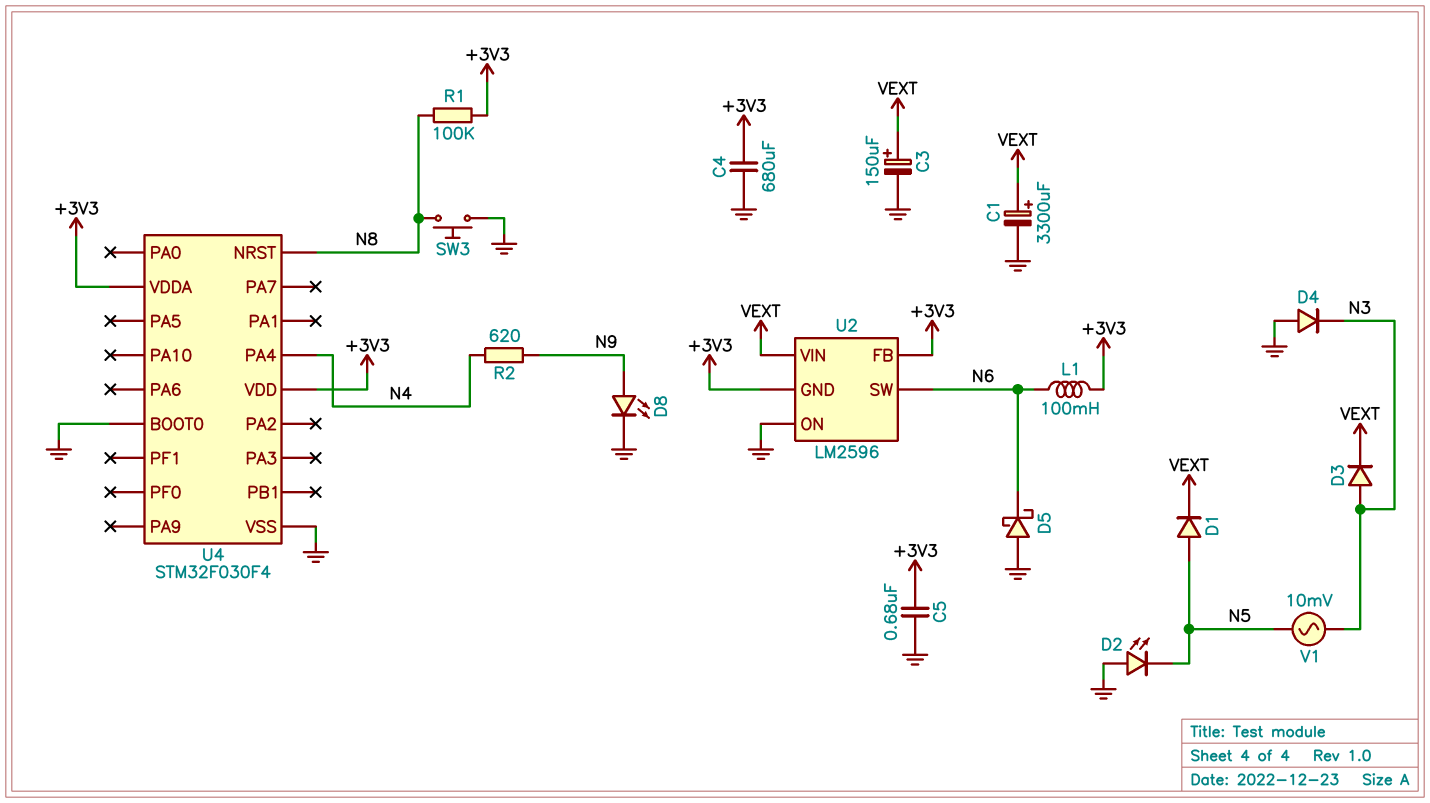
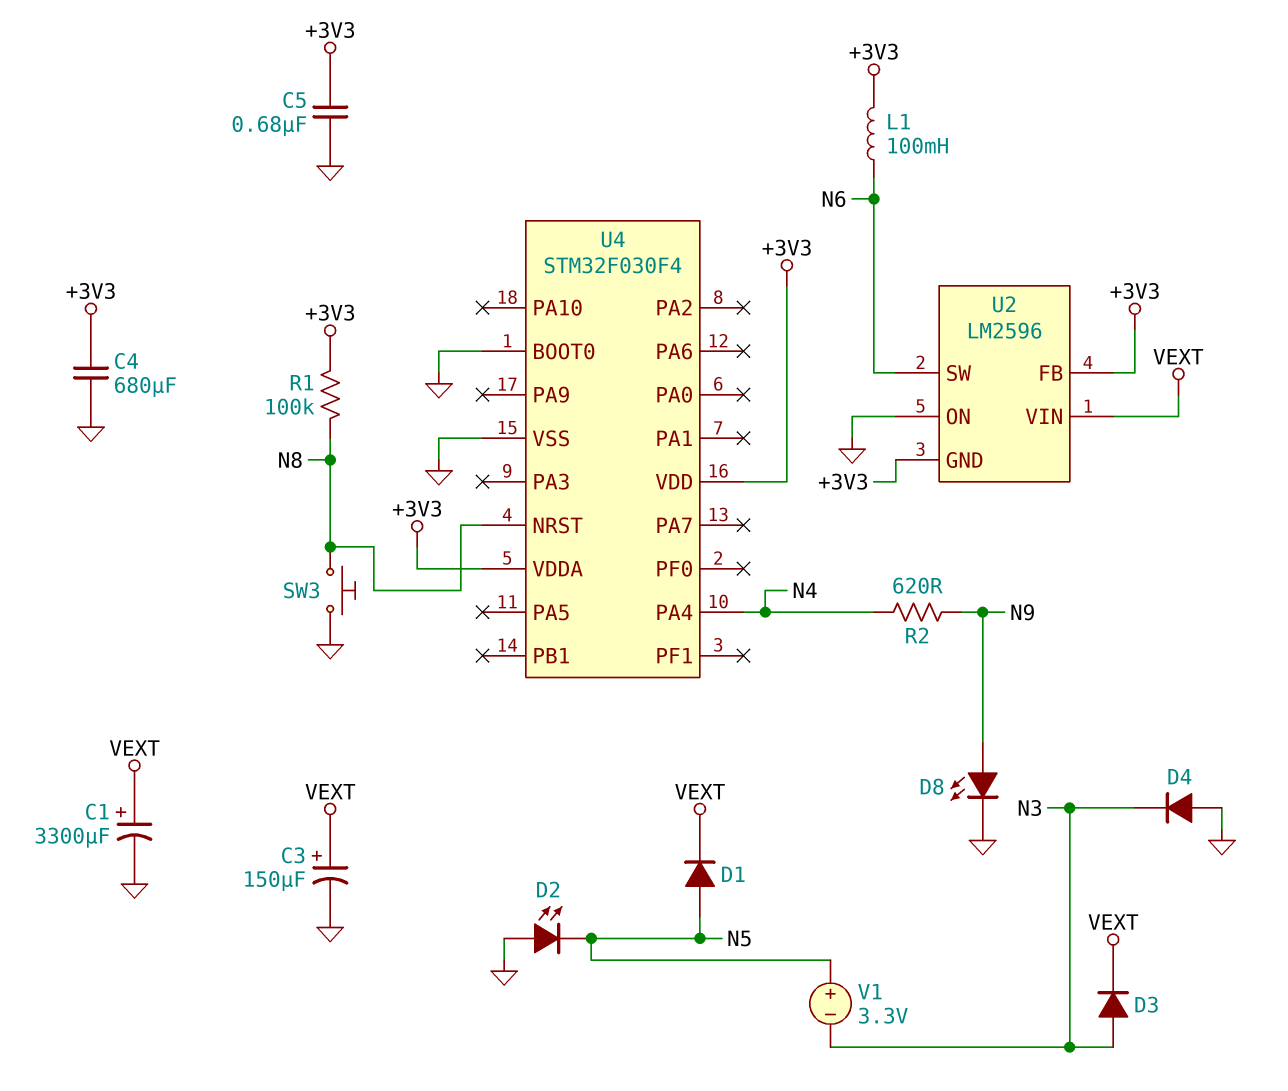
D5: schottky (A GND, K N6) -> none
V1: AC 10mV (N3, N5) -> 3.3V (plus N5, minus N3)

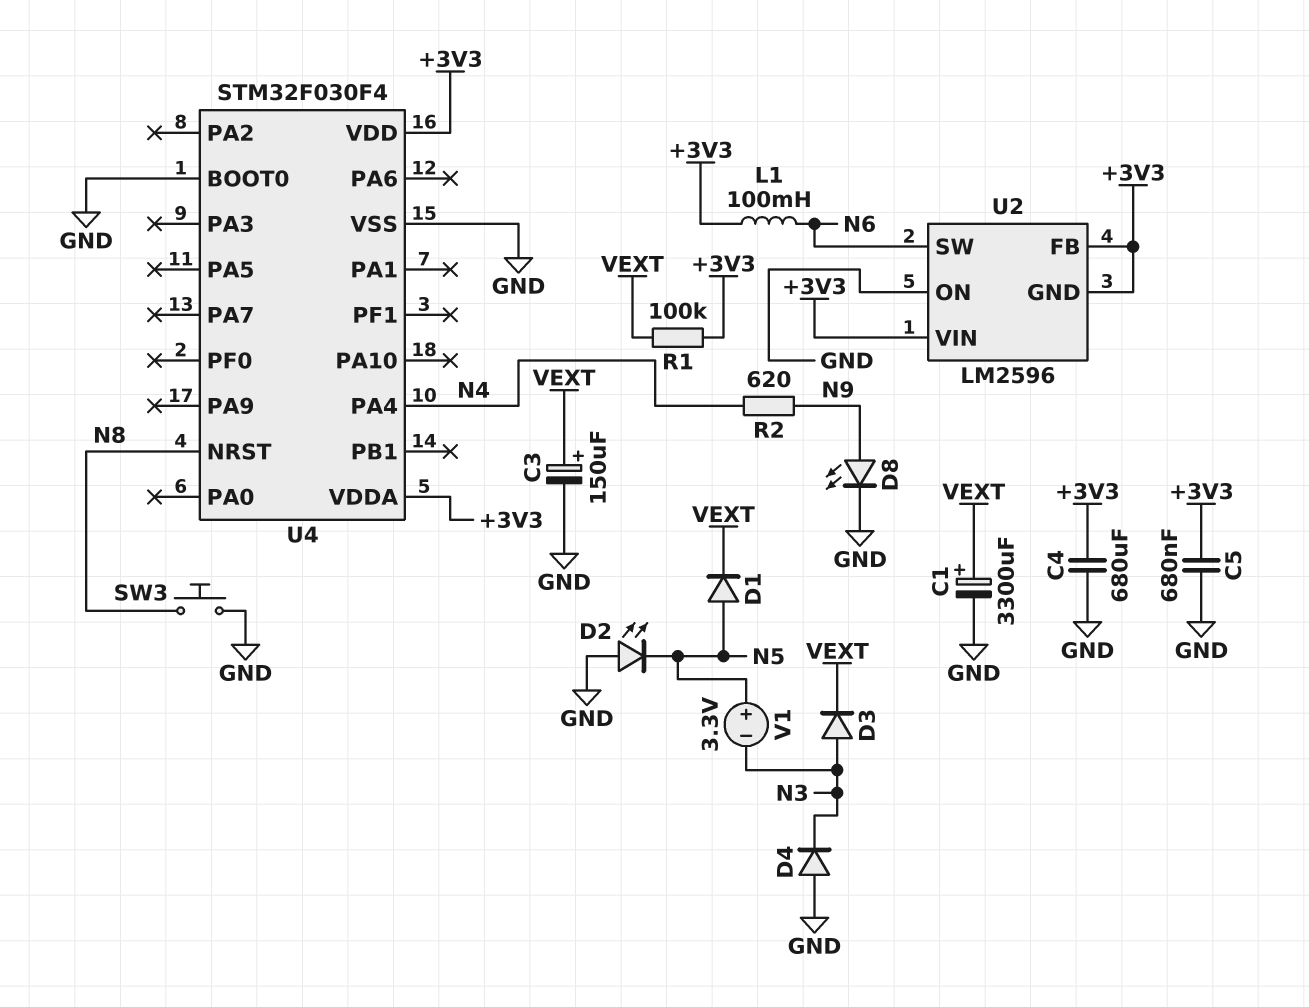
R1: 100k (+3V3, N8) -> 100k (+3V3, VEXT)
U2 pin VIN: VEXT -> +3V3

